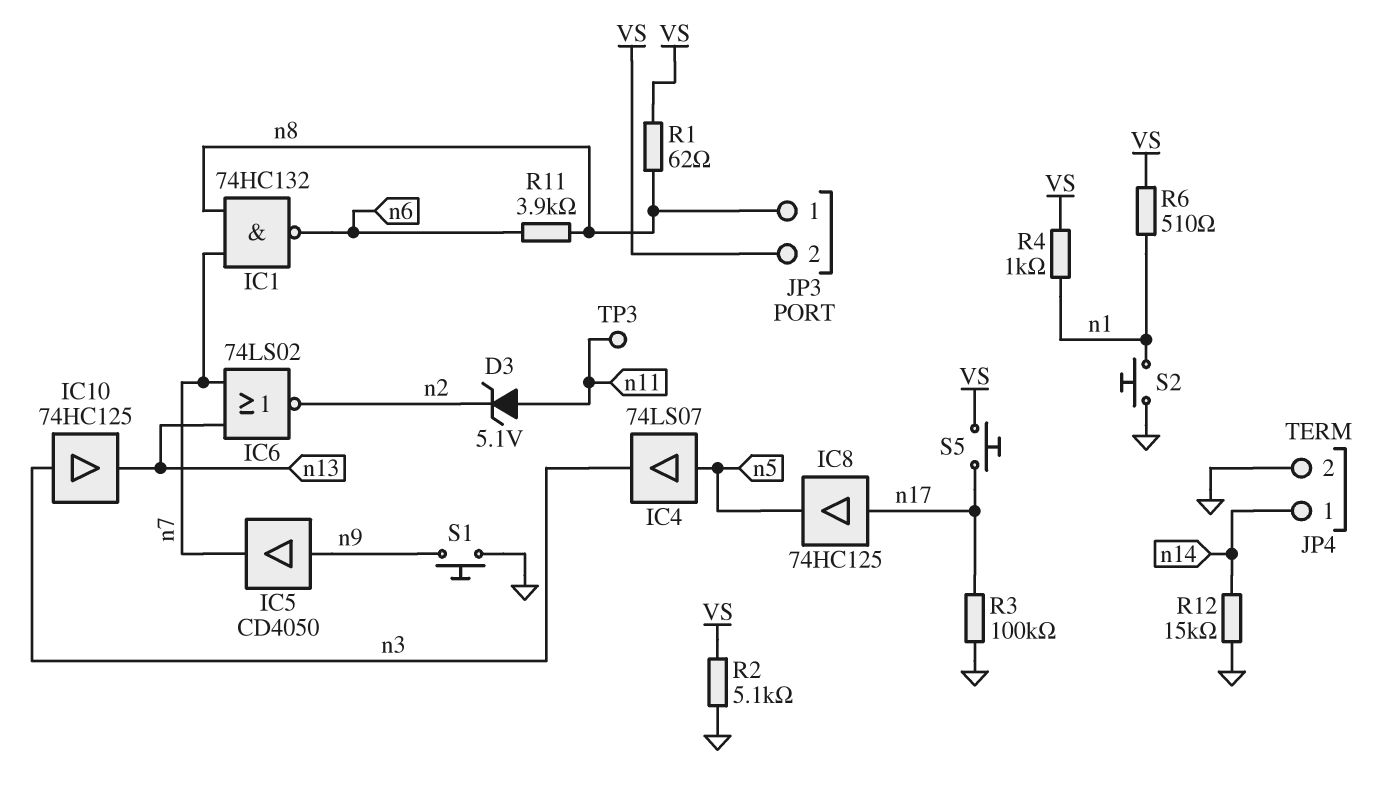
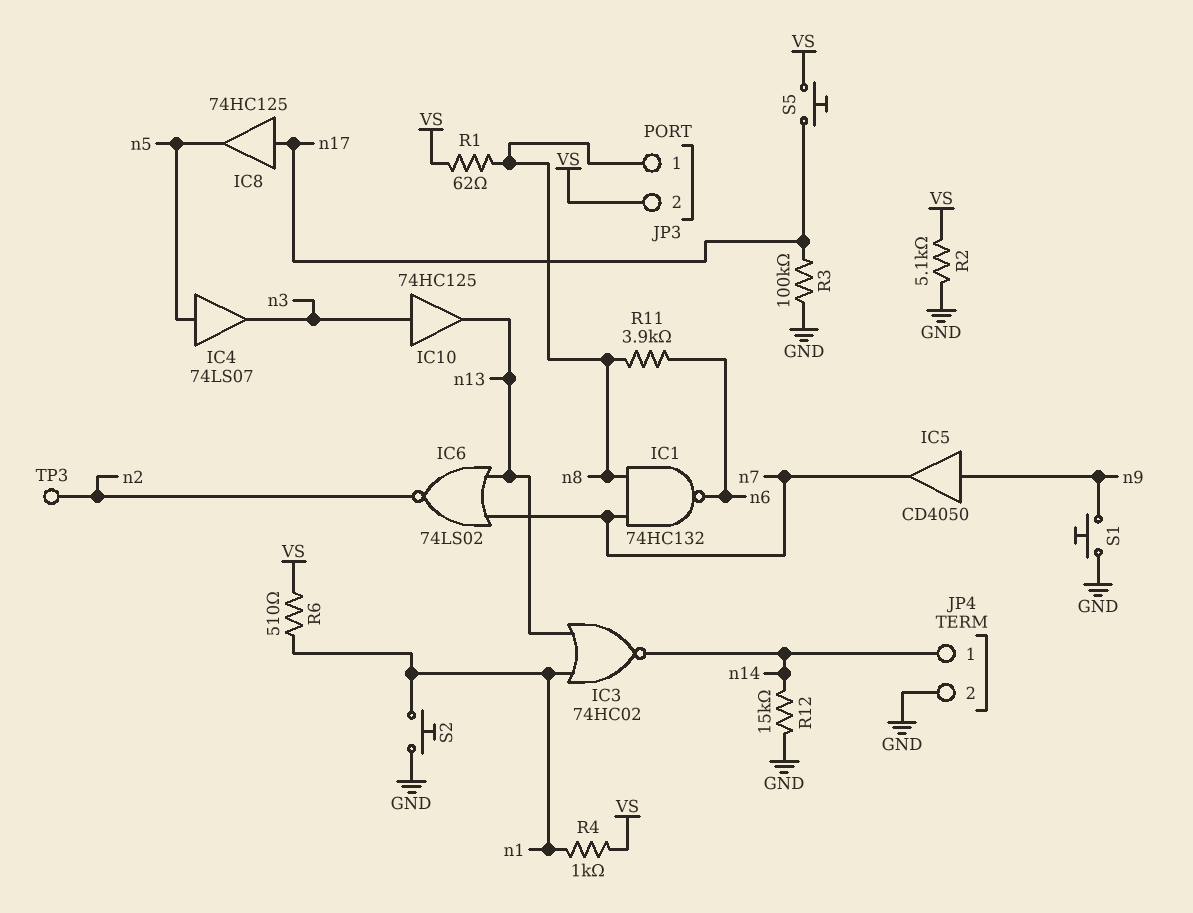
D3: zener 5.1V (A n11, K n2) -> none
IC3: none -> NOR 74HC02 (in n1, in n13, out n14)
TP3: test point (n11) -> test point (n2)

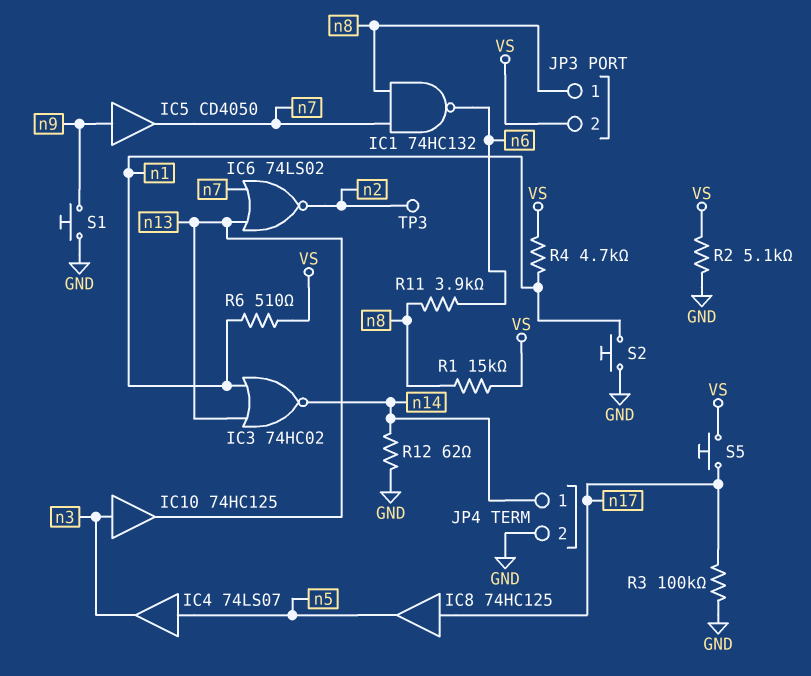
R1: 62 (VS, n8) -> 15k (VS, n8)
R4: 1k (VS, n1) -> 4.7k (VS, n1)
R12: 15k (GND, n14) -> 62 (GND, n14)

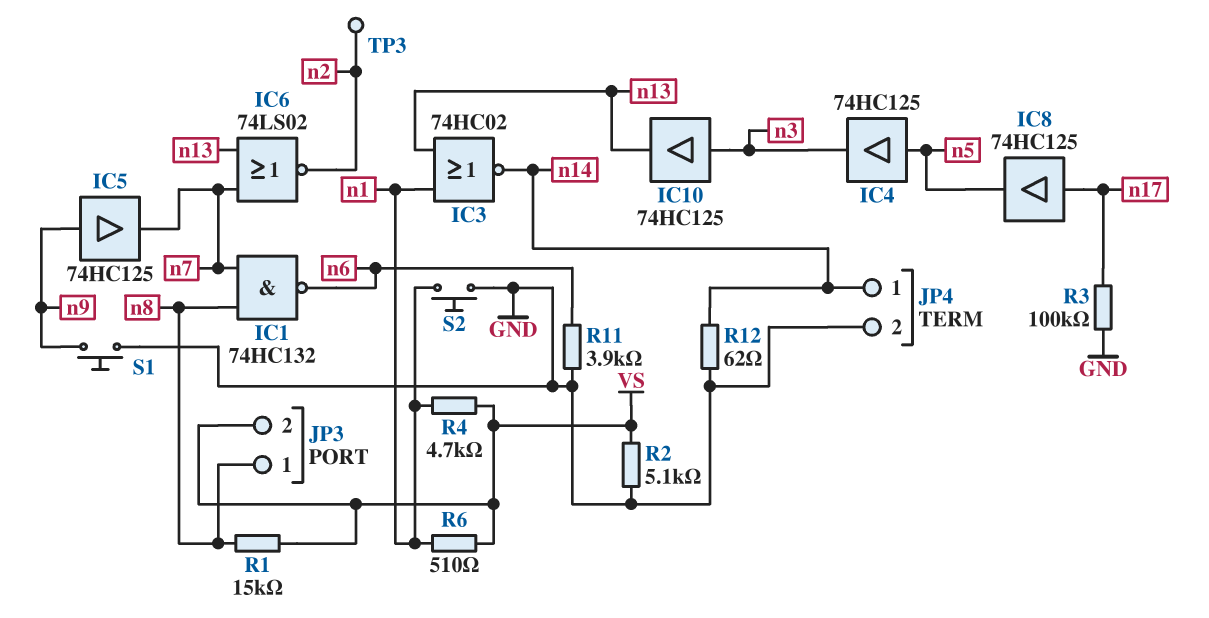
IC4: buffer 74LS07 (in n5, out n3) -> buffer 74HC125 (in n5, out n3)
IC5: buffer CD4050 (in n9, out n7) -> buffer 74HC125 (in n9, out n7)
R11: 3.9k (n6, n8) -> 3.9k (GND, n6)
S5: button (VS, n17) -> none

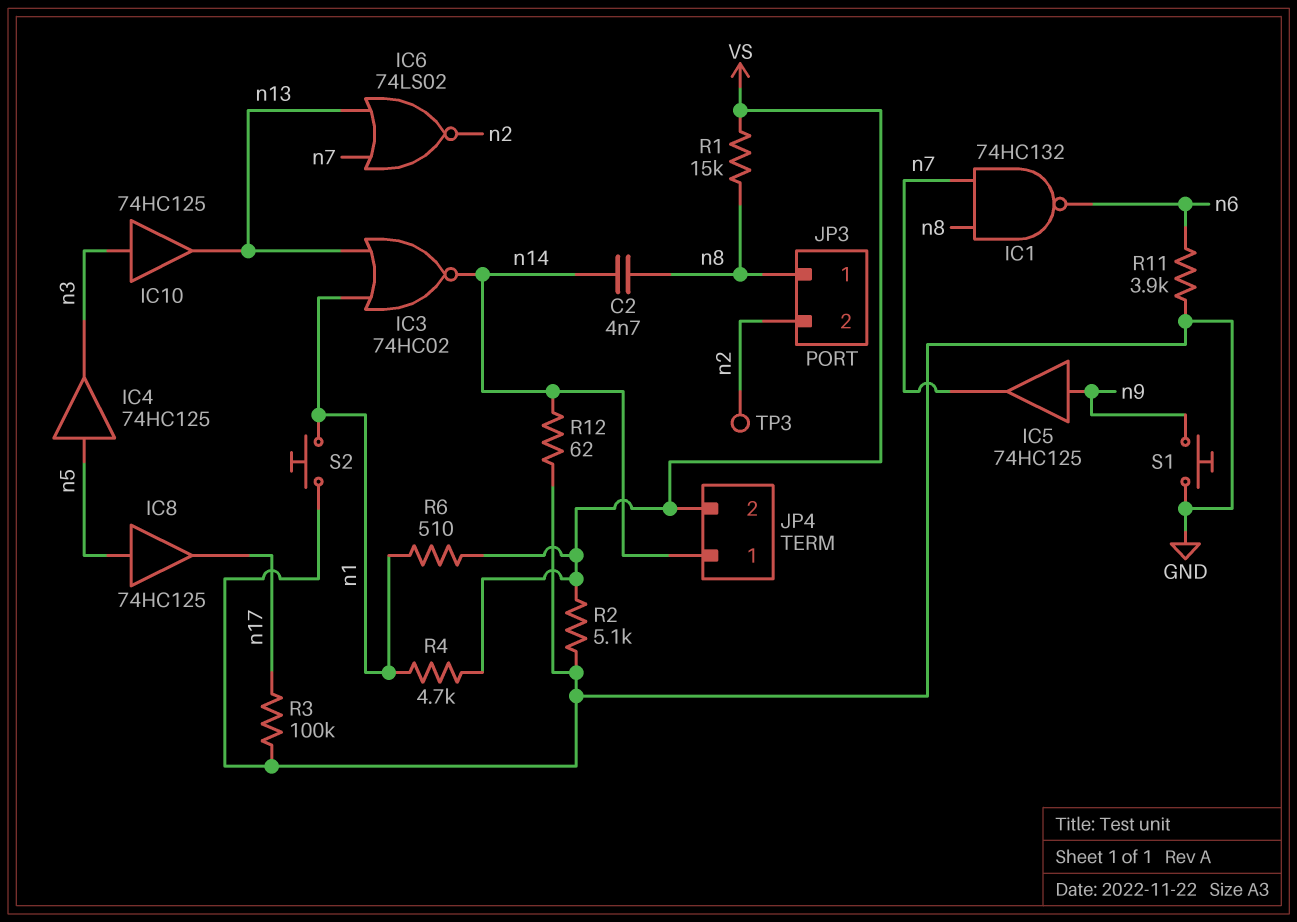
C2: none -> 4.7nF (n8, n14)
IC8: buffer 74HC125 (in n17, out n5) -> buffer 74HC125 (in n5, out n17)
JP3 pin 2: VS -> n2
JP4 pin 2: GND -> VS

